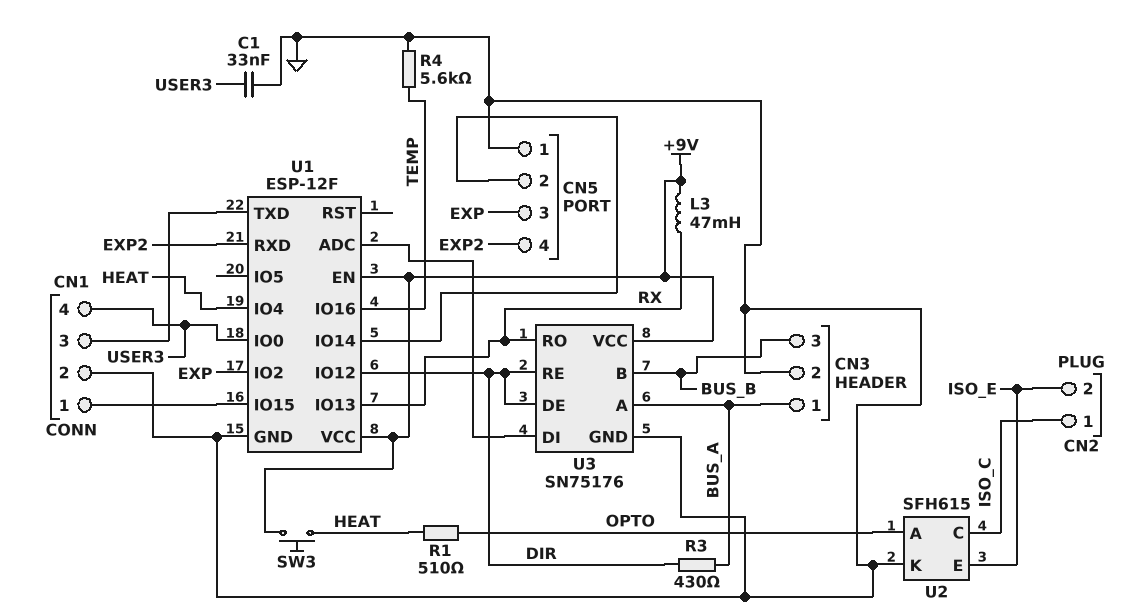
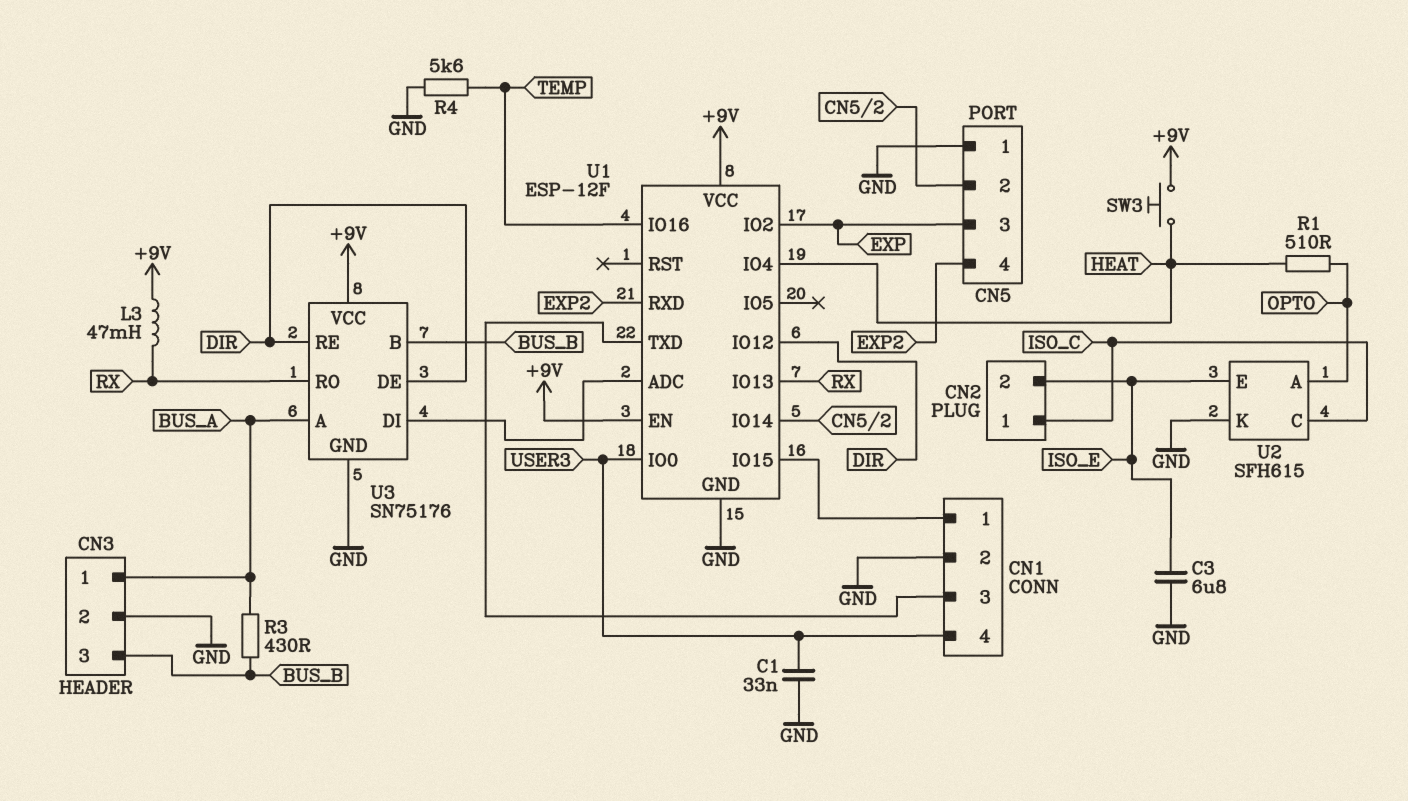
C3: none -> 6.8uF (GND, ISO_E)
R3: 430 (BUS_A, DIR) -> 430 (BUS_A, BUS_B)

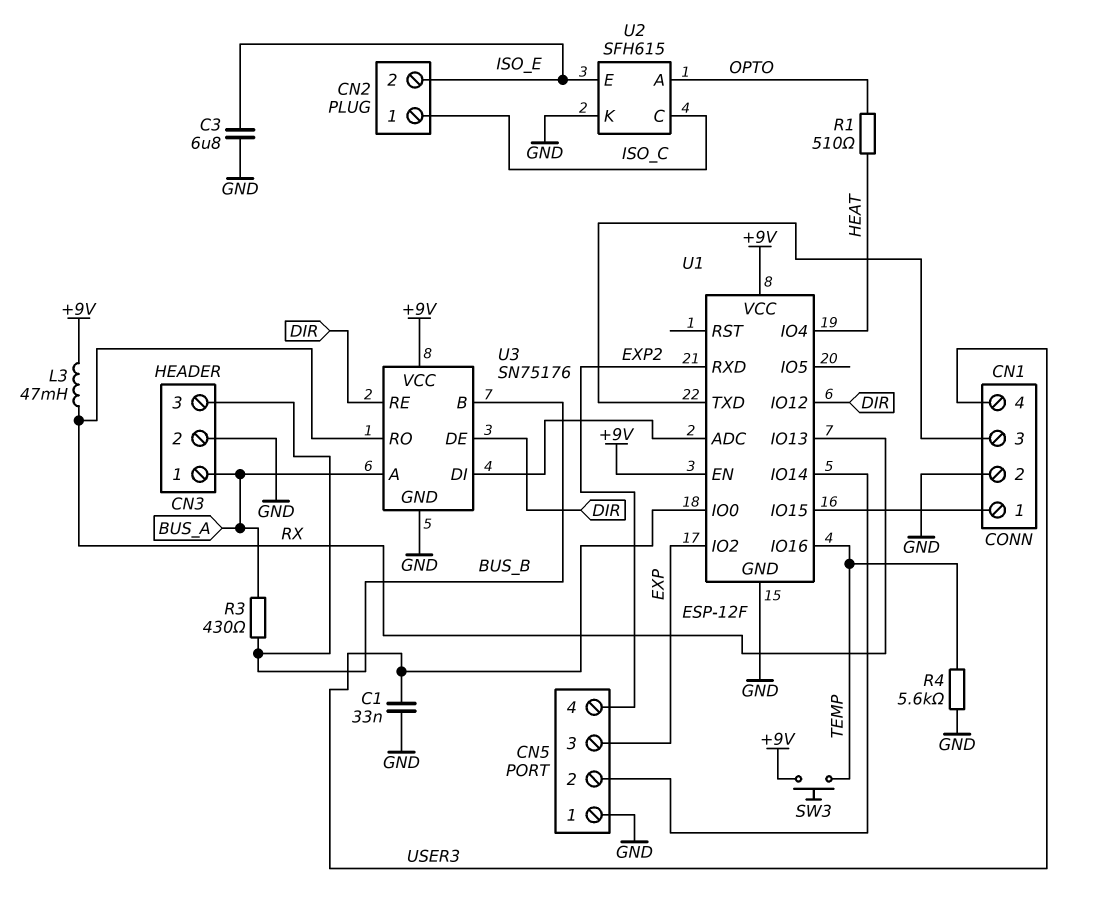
SW3: button (+9V, HEAT) -> button (+9V, TEMP)

